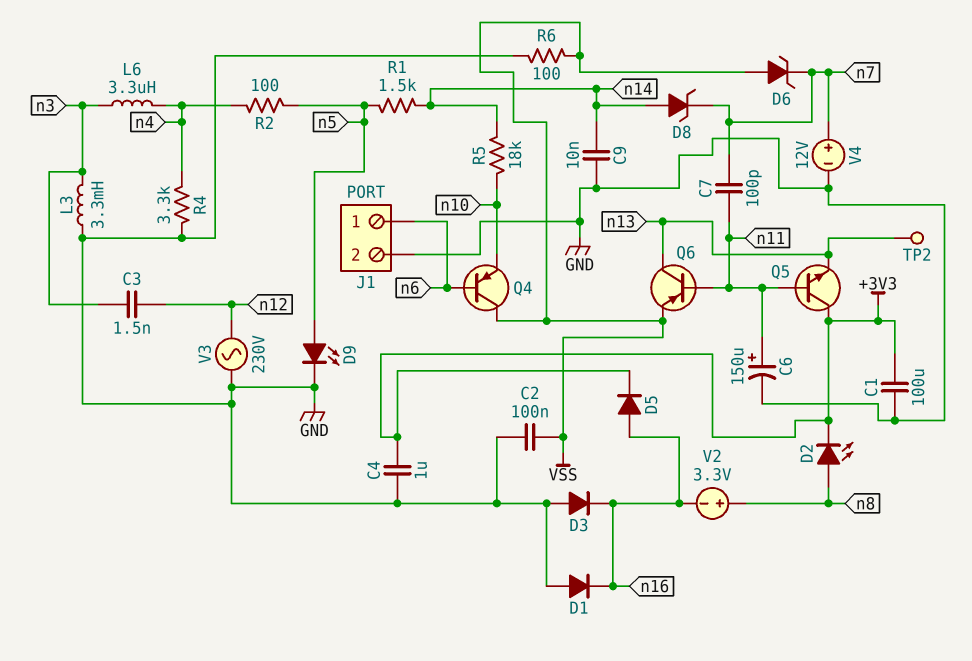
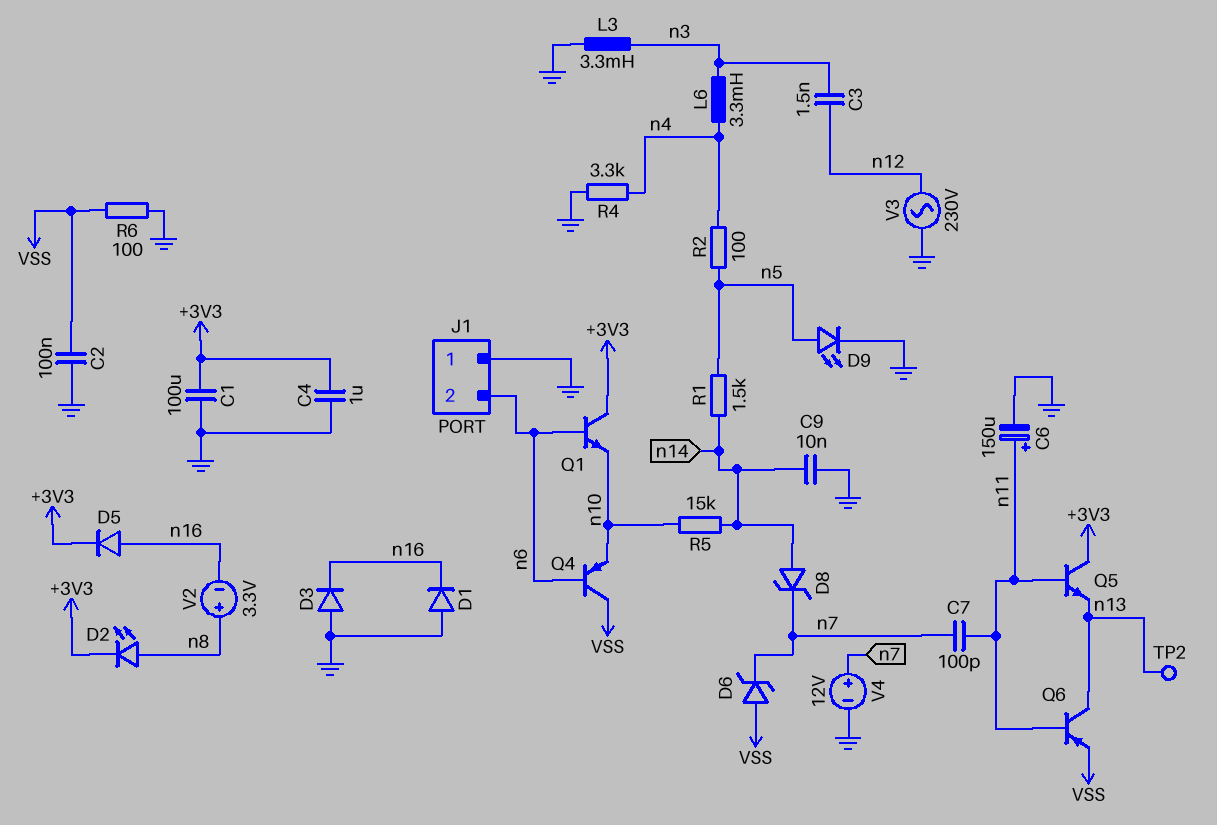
J1 pin 1: n6 -> GND
J1 pin 2: GND -> n6
L6: 3.3uH (n3, n4) -> 3.3mH (n3, n4)
Q1: none -> NPN (B n6, C +3V3, E n10)
R5: 18k (n10, n14) -> 15k (n10, n14)

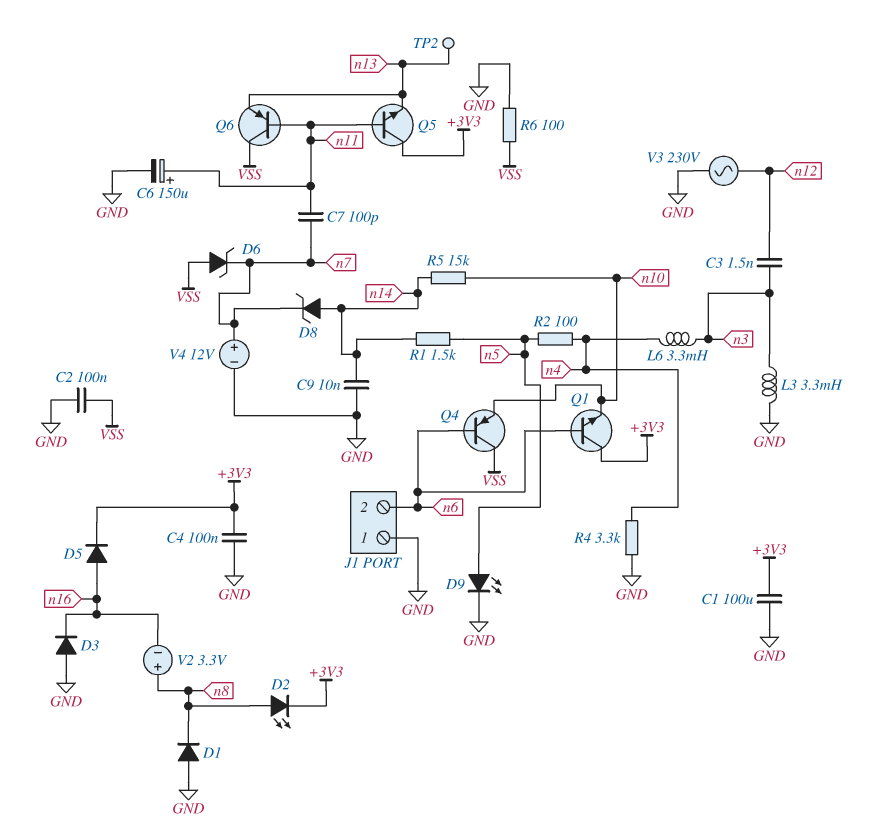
C4: 1uF (+3V3, GND) -> 100nF (+3V3, GND)
D1: diode (A GND, K n16) -> diode (A GND, K n8)
Q6: PNP (B n11, C n13, E VSS) -> PNP (B n11, C VSS, E n13)

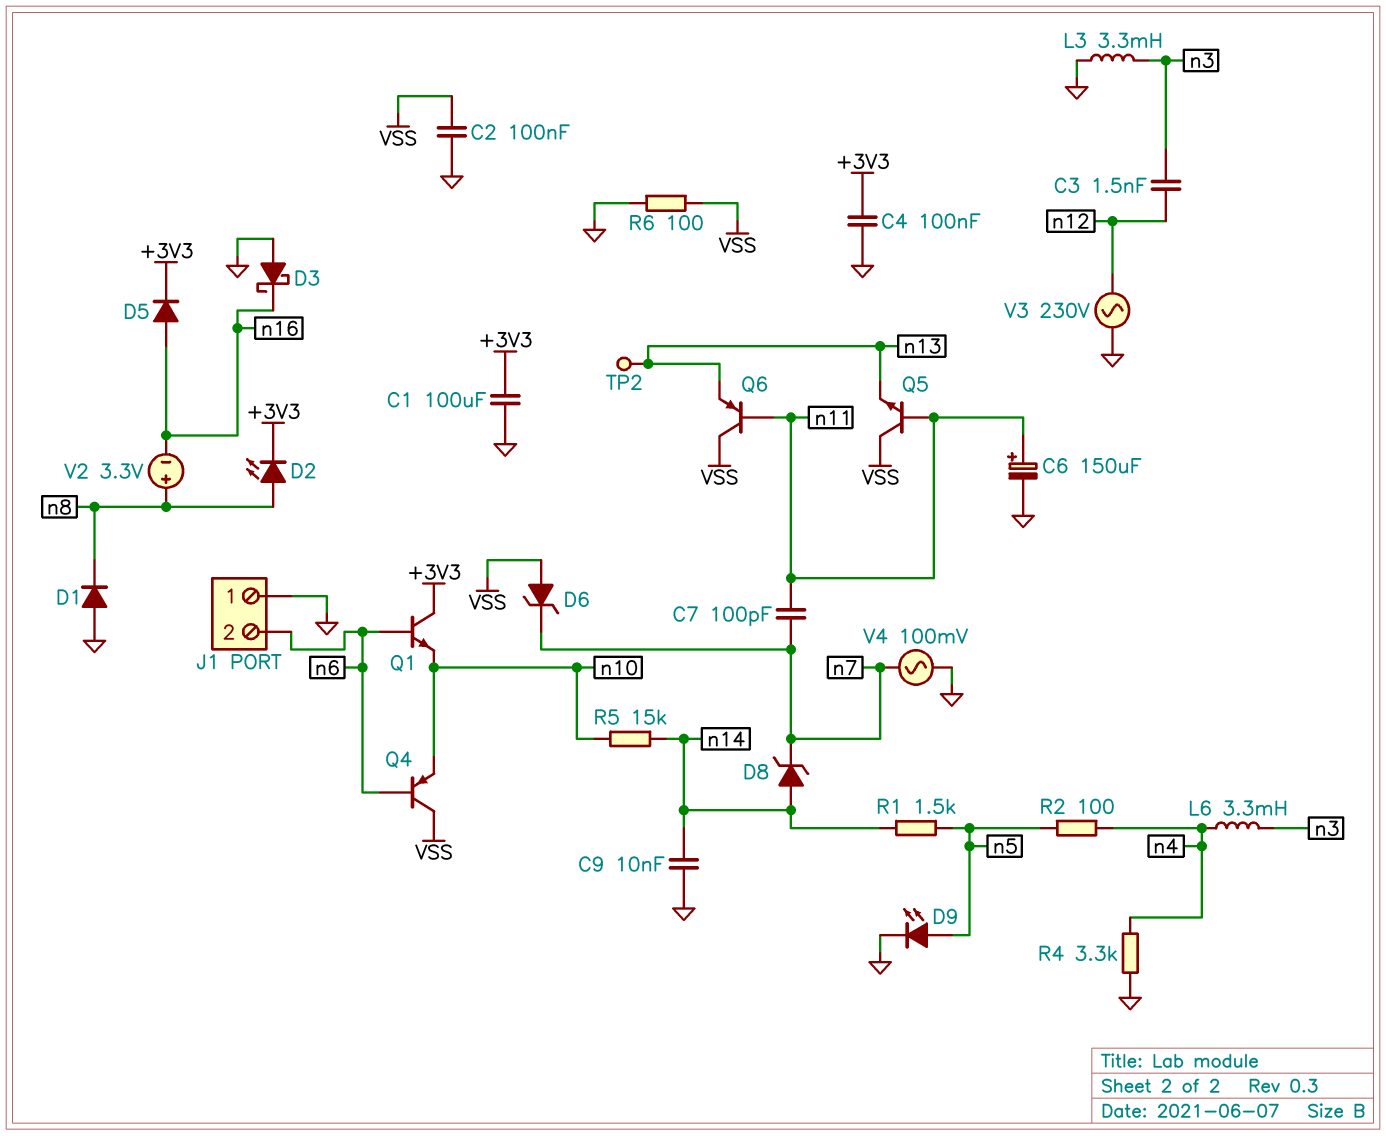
D3: diode (A GND, K n16) -> schottky (A GND, K n16)
Q5: NPN (B n11, C +3V3, E n13) -> NPN (B n11, C VSS, E n13)
V4: 12V (plus n7, minus GND) -> AC 100mV (GND, n7)

